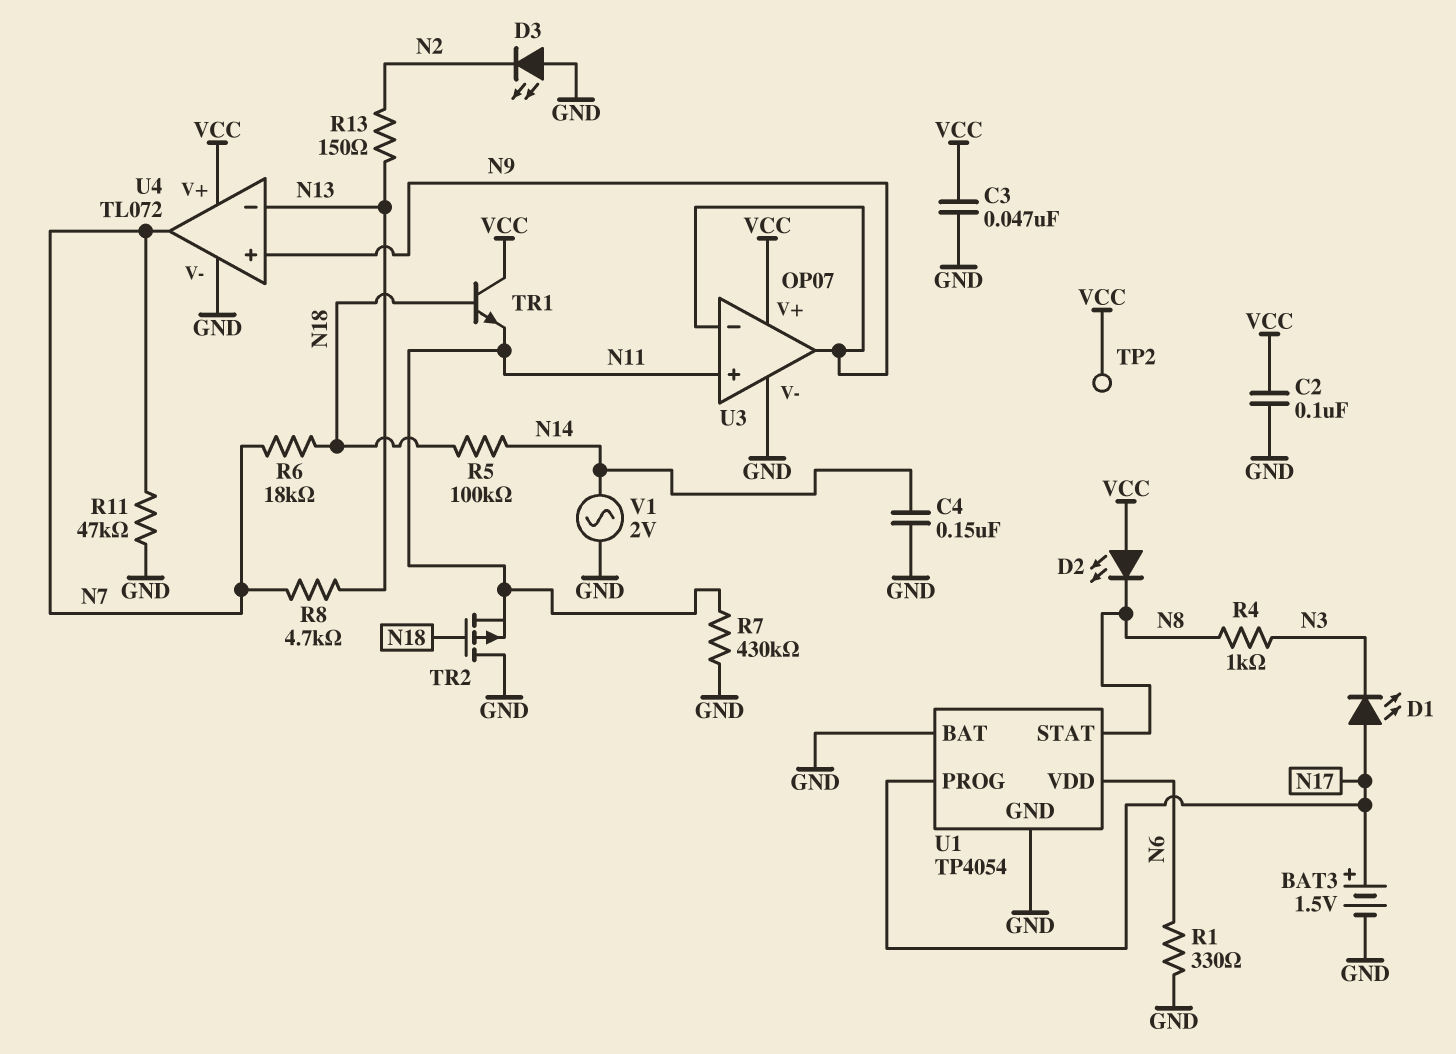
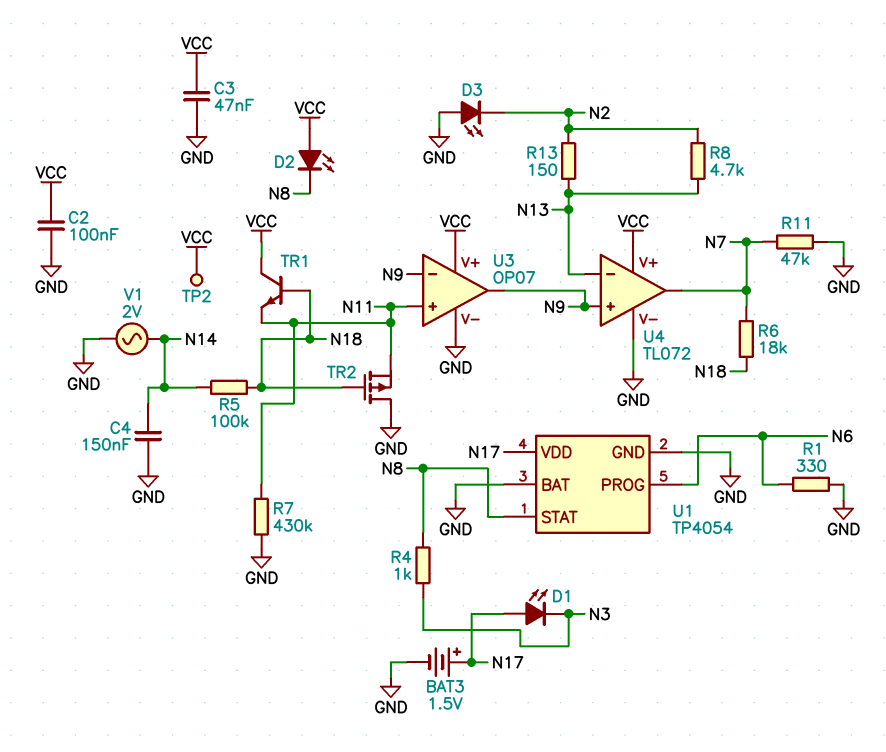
R8: 4.7k (N7, N13) -> 4.7k (N2, N13)
U1 pin PROG: N17 -> N6
U1 pin VDD: N6 -> N17

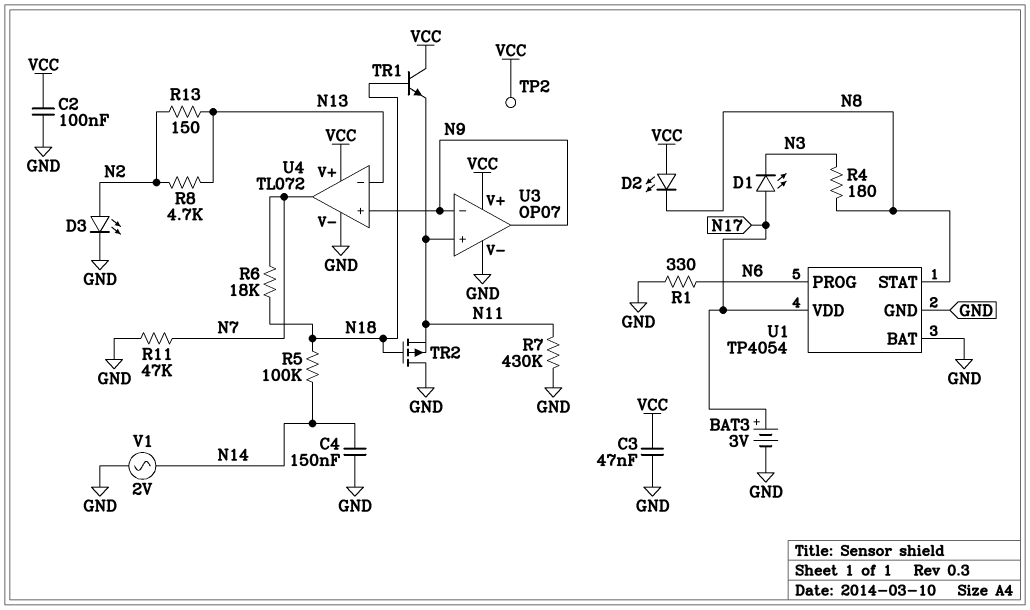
BAT3: 1.5V (plus N17, minus GND) -> 3V (plus N17, minus GND)
D3: LED (A GND, K N2) -> LED (A N2, K GND)
R4: 1k (N3, N8) -> 180 (N3, N8)

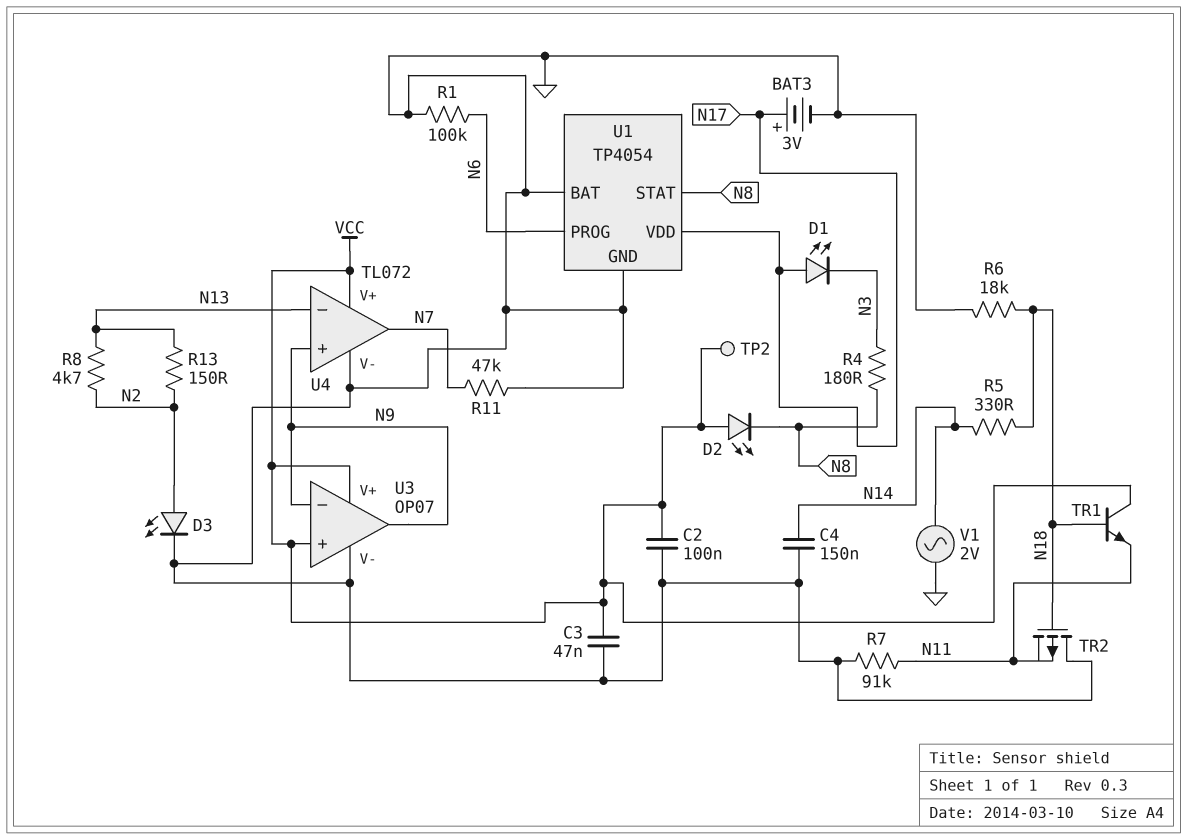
R1: 330 (GND, N6) -> 100k (GND, N6)
R5: 100k (N14, N18) -> 330 (N14, N18)
R6: 18k (N7, N18) -> 18k (GND, N18)
R7: 430k (GND, N11) -> 91k (GND, N11)
U3 pin in+: N11 -> VCC

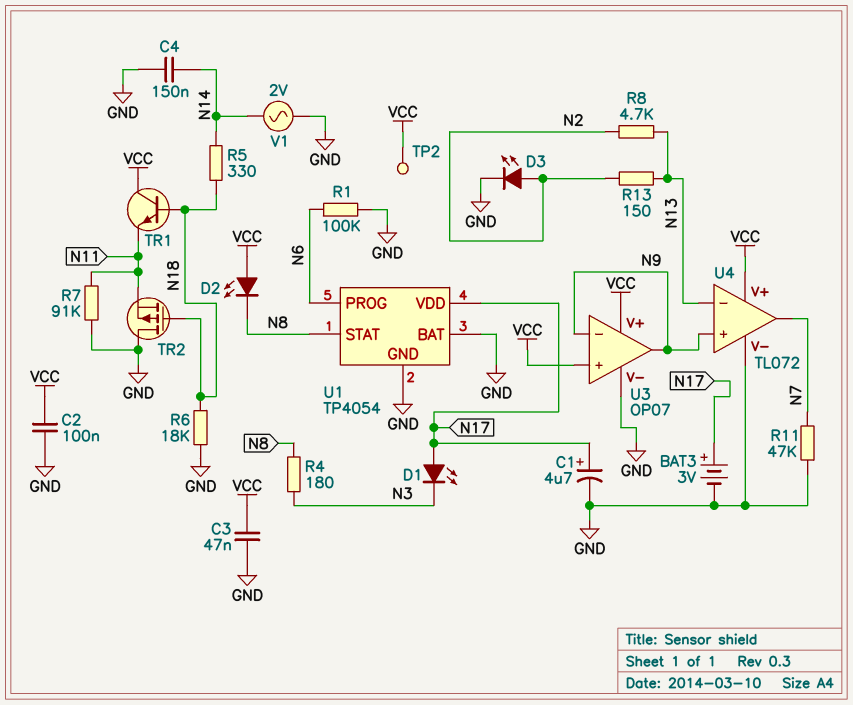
C1: none -> 4.7uF (plus N17, minus GND)

